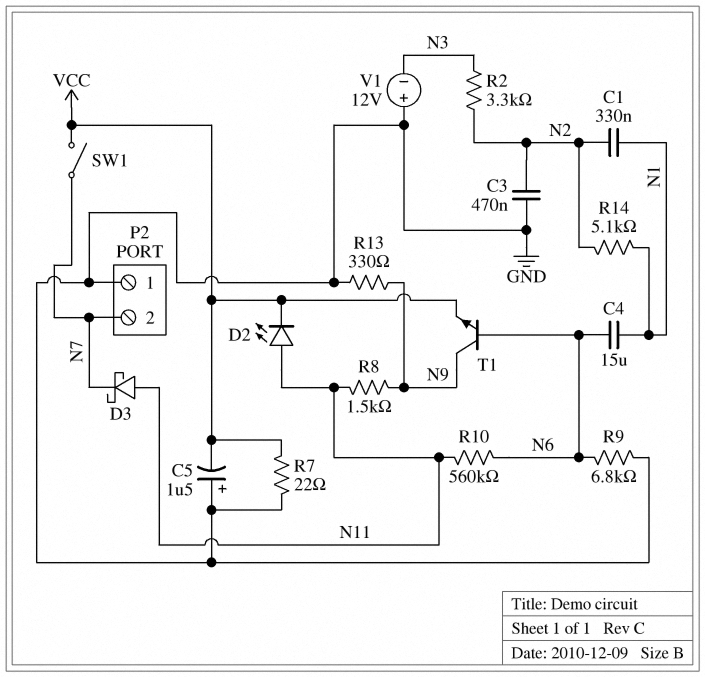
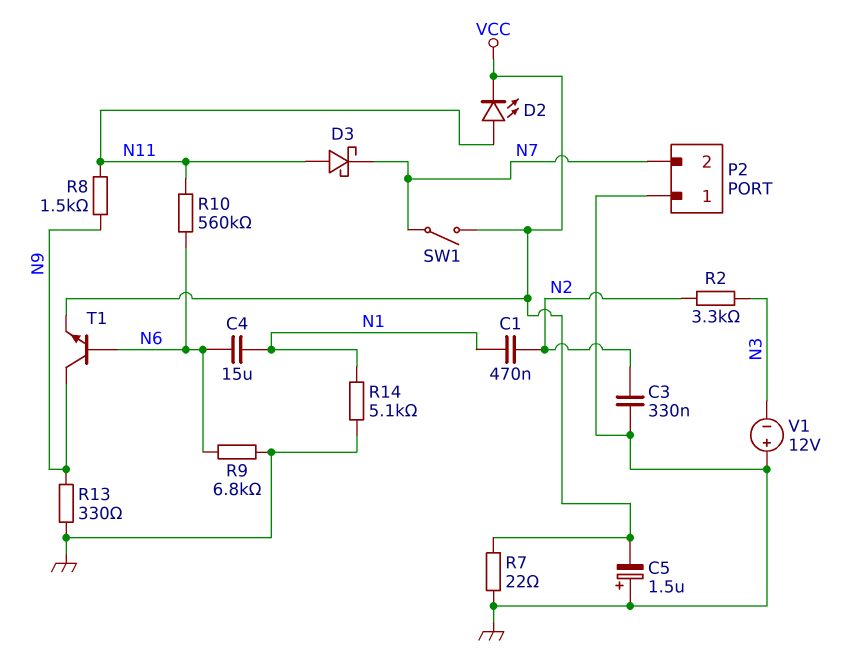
C1: 330nF (N1, N2) -> 470nF (N1, N2)
C3: 470nF (GND, N2) -> 330nF (GND, N2)
R14: 5.1k (N1, N2) -> 5.1k (GND, N1)

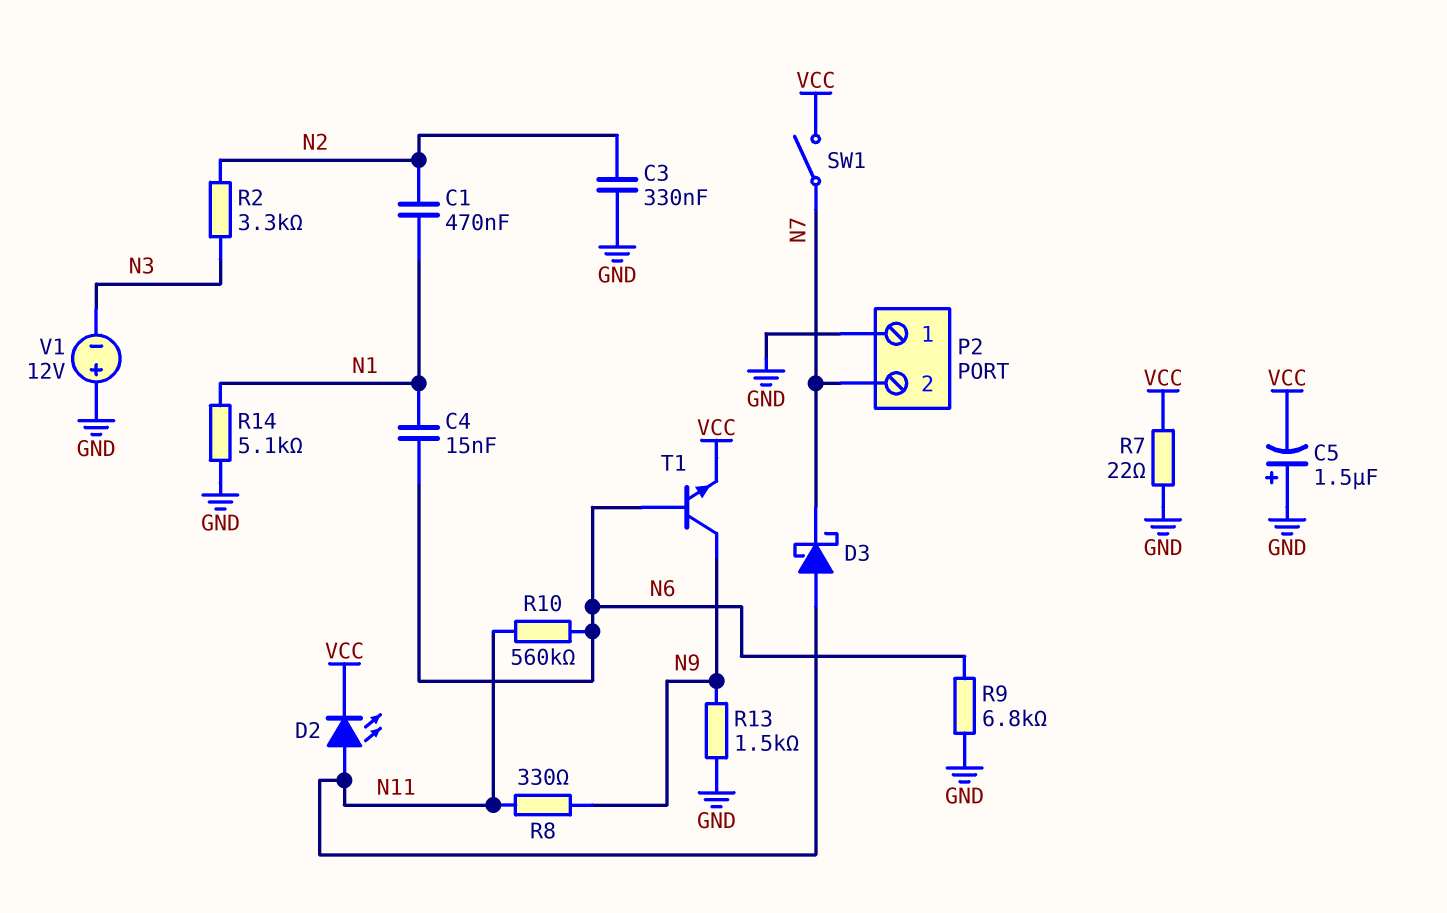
C4: 15uF (N1, N6) -> 15nF (N1, N6)
R8: 1.5k (N9, N11) -> 330 (N9, N11)
R13: 330 (GND, N9) -> 1.5k (GND, N9)

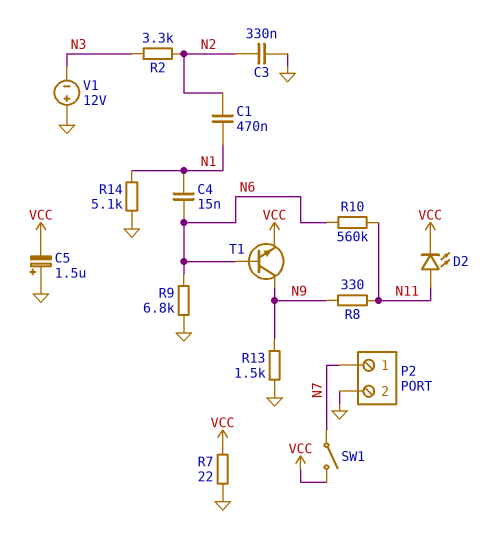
D3: schottky (A N11, K N7) -> none
P2 pin 1: GND -> N7
P2 pin 2: N7 -> GND

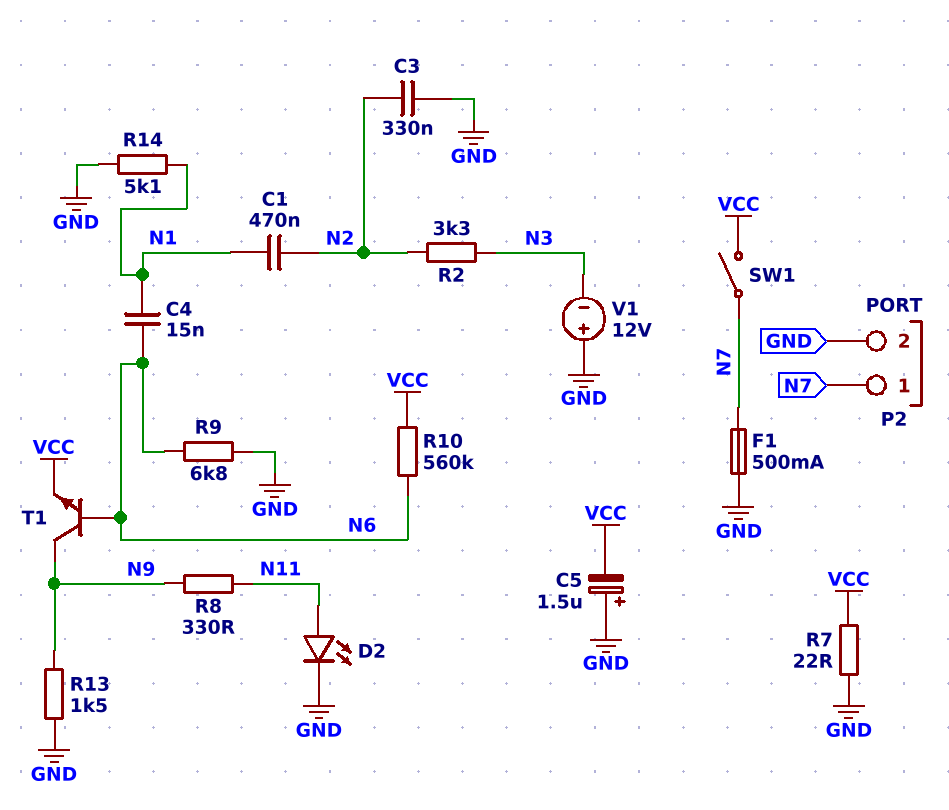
D2: LED (A N11, K VCC) -> LED (A N11, K GND)
F1: none -> 500mA (GND, N7)
R10: 560k (N6, N11) -> 560k (N6, VCC)

